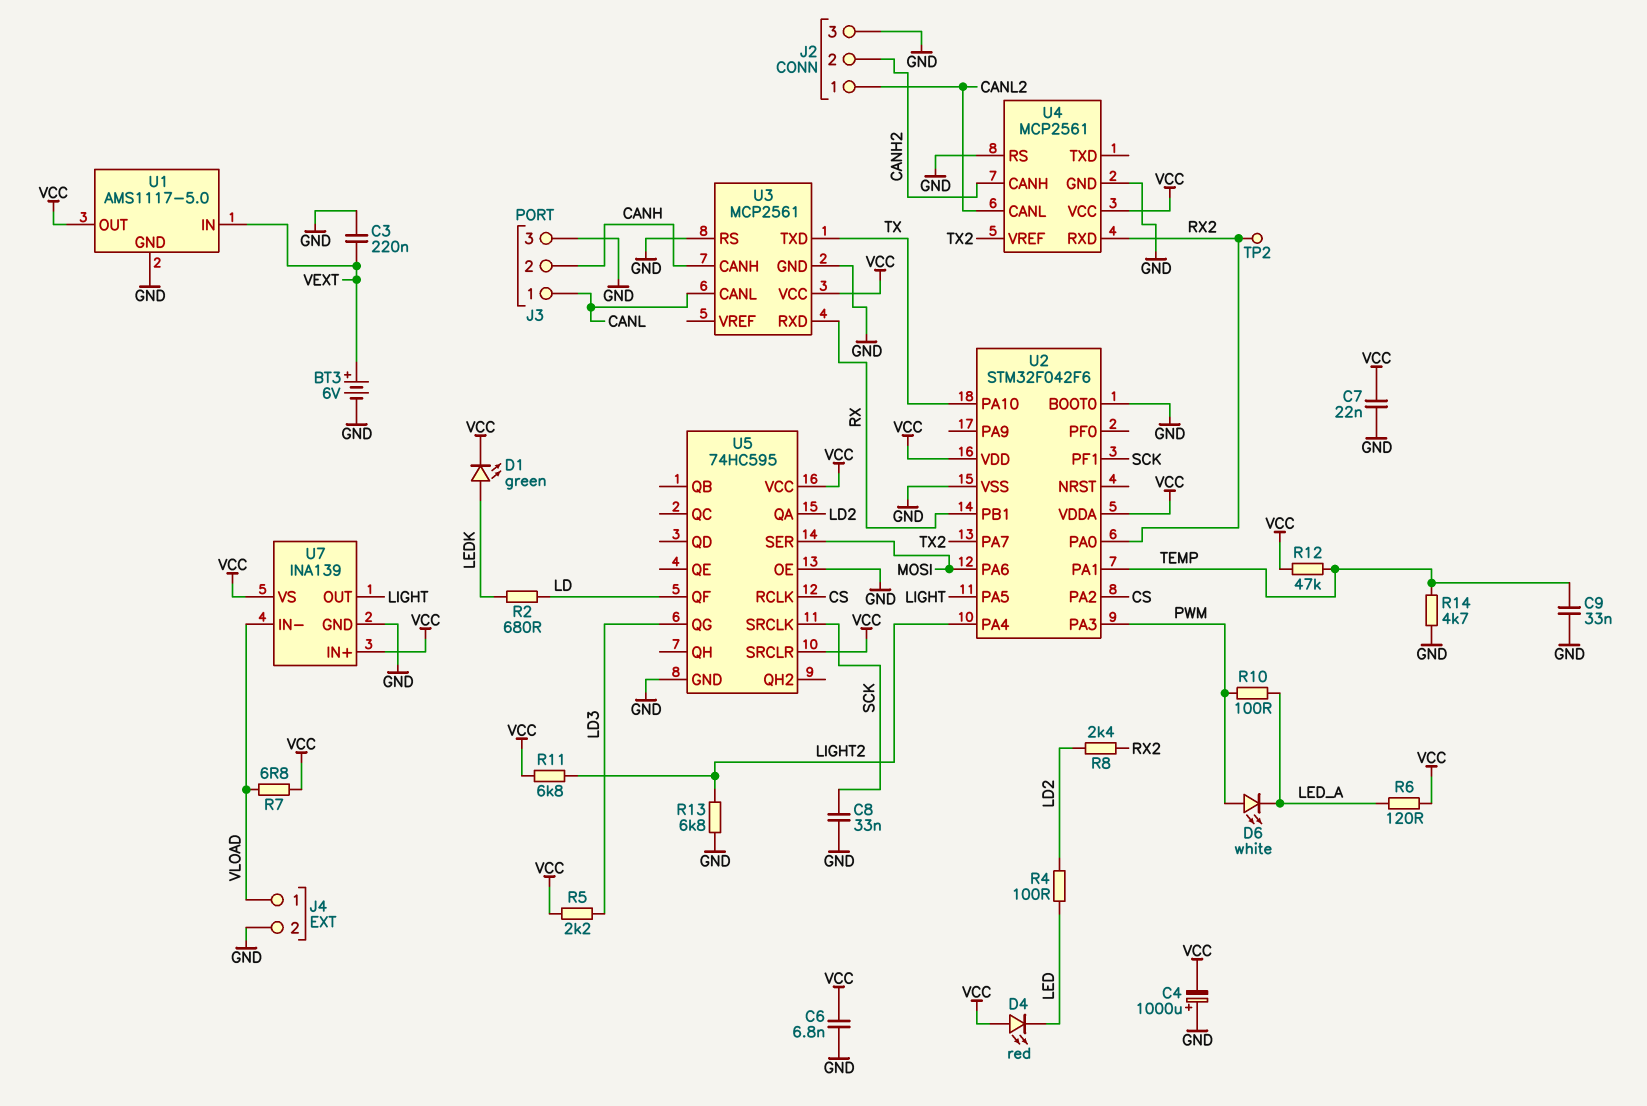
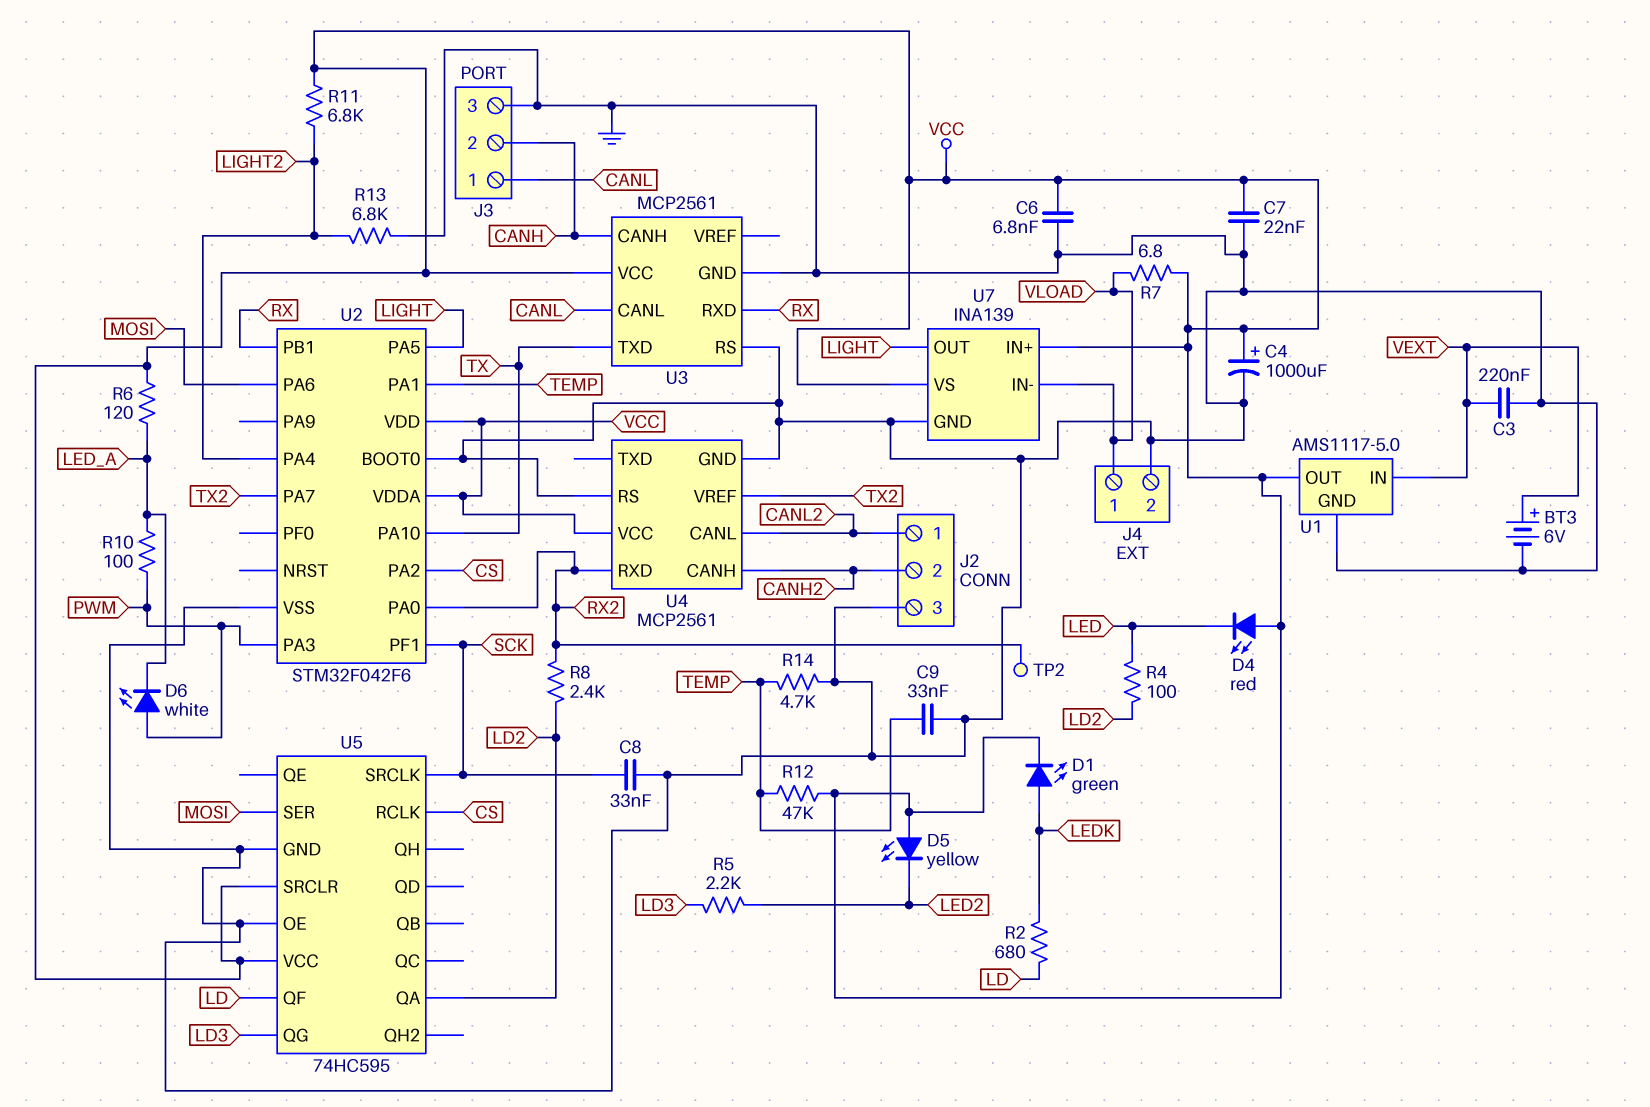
C4: 1000uF (plus GND, minus VCC) -> 1000uF (plus VCC, minus GND)
D5: none -> LED yellow (A VCC, K LED2)
R5: 2.2k (LD3, VCC) -> 2.2k (LD3, LED2)

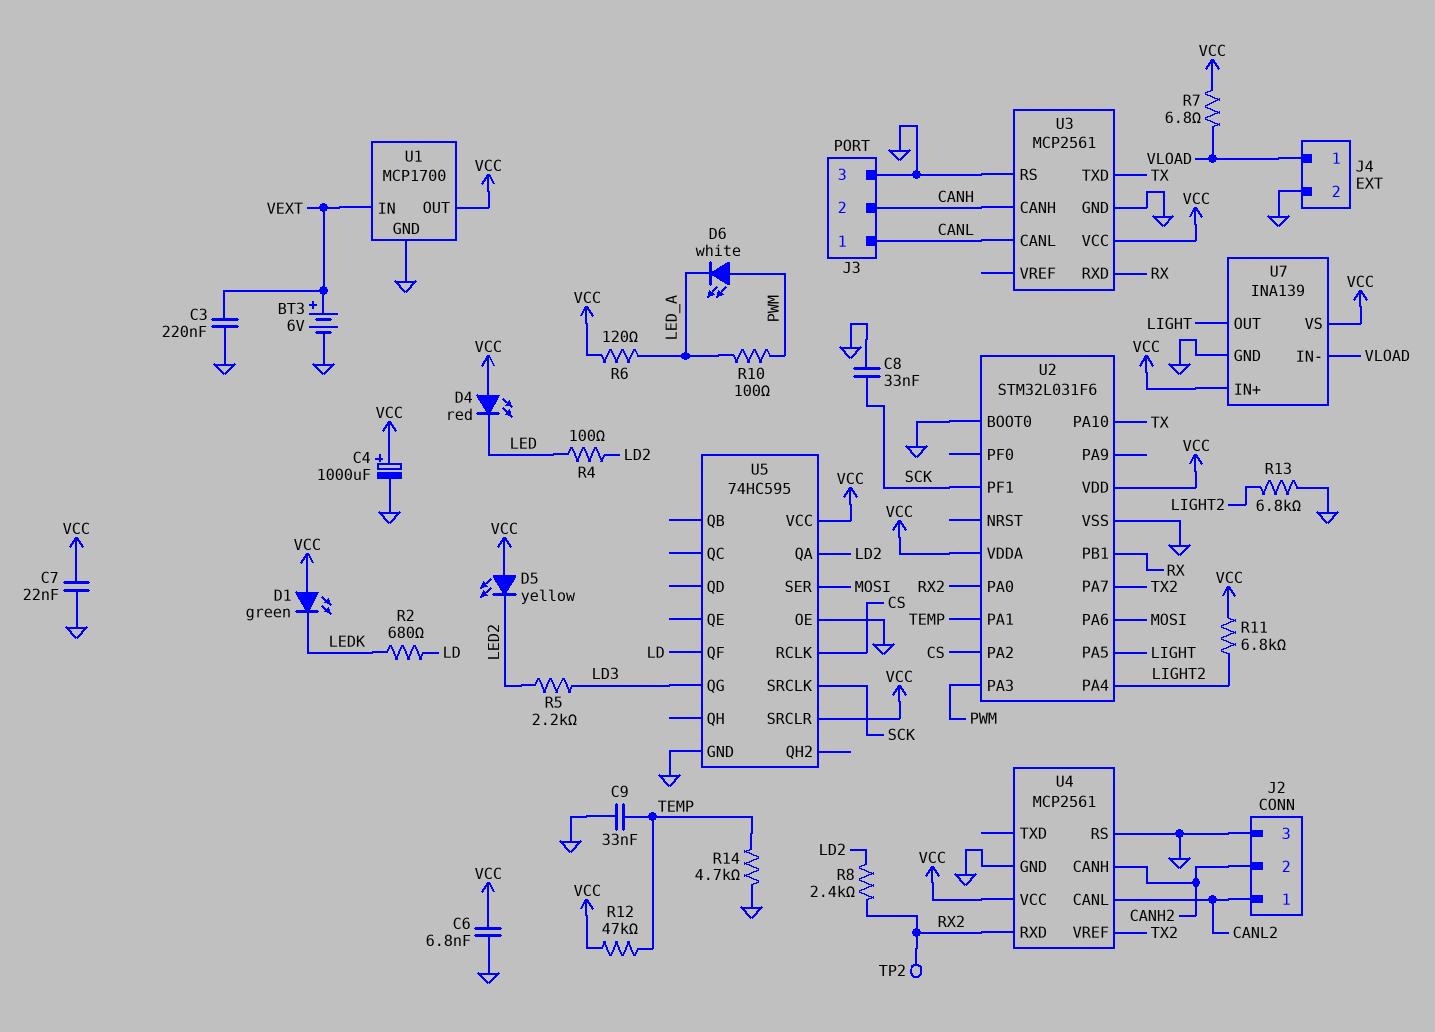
D1: LED green (A LEDK, K VCC) -> LED green (A VCC, K LEDK)
U1: AMS1117-5.0 -> MCP1700
U2: STM32F042F6 -> STM32L031F6

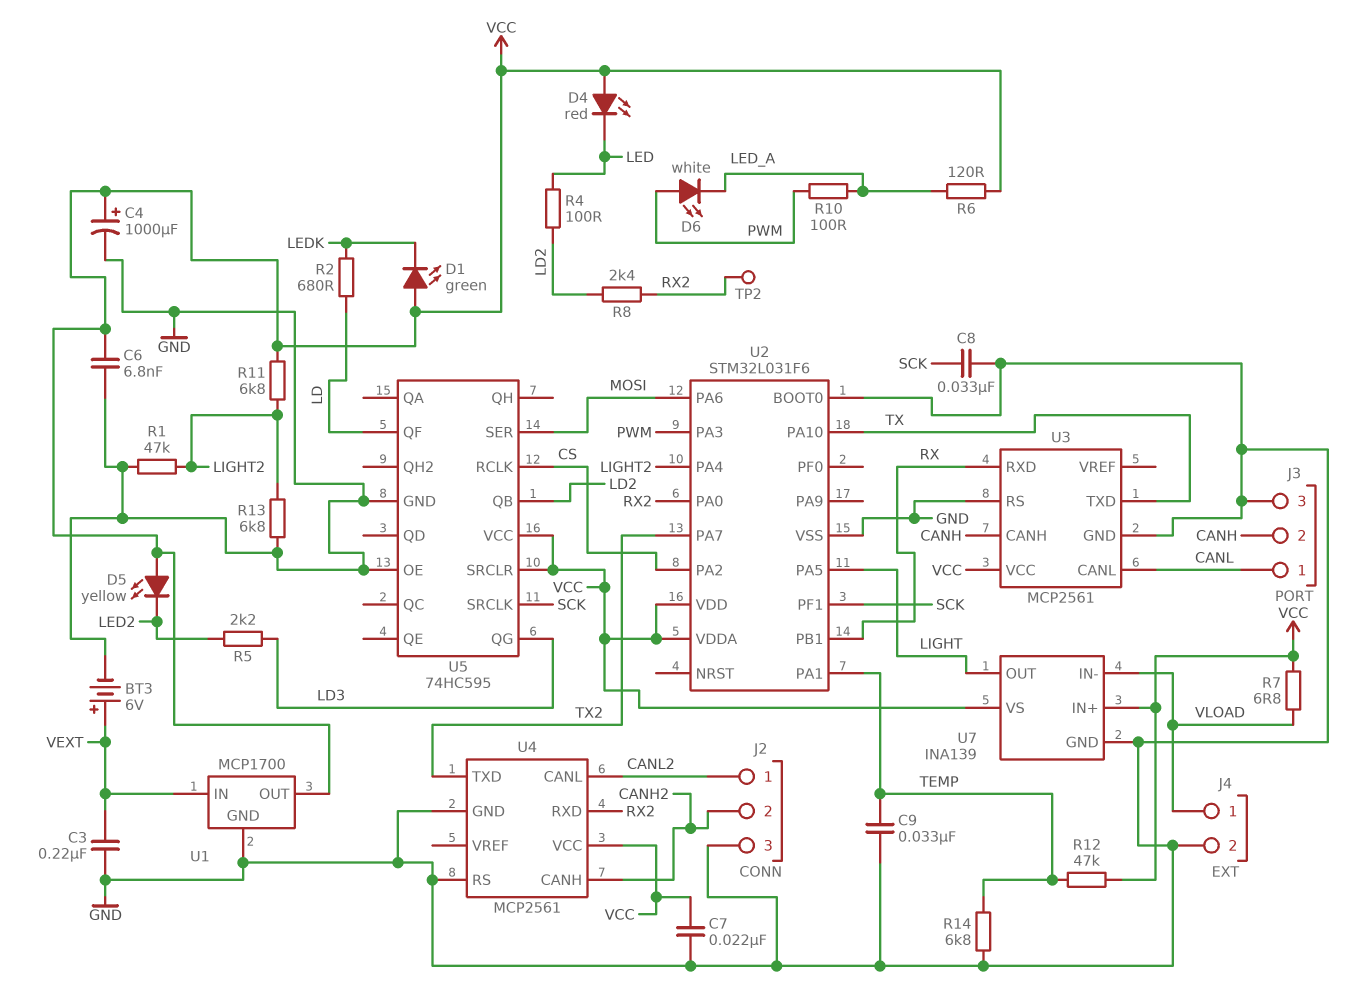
R1: none -> 47k (GND, LIGHT2)
R14: 4.7k (GND, TEMP) -> 6.8k (GND, TEMP)
U4 pin TXD: none -> TX2
U4 pin VREF: TX2 -> none
U5 pin QA: LD2 -> none
U5 pin QB: none -> LD2

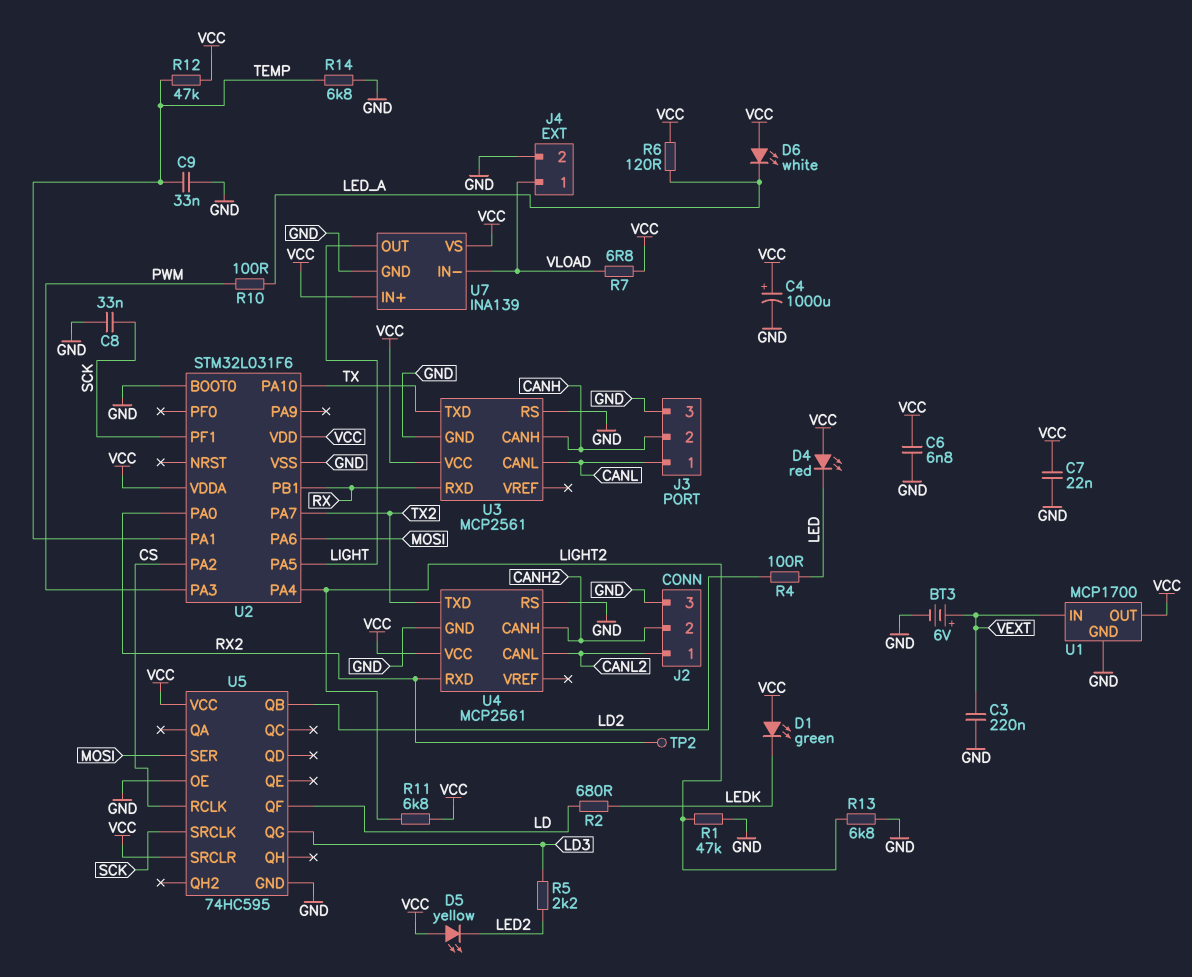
D6: LED white (A PWM, K LED_A) -> LED white (A VCC, K LED_A)
R8: 2.4k (LD2, RX2) -> none

